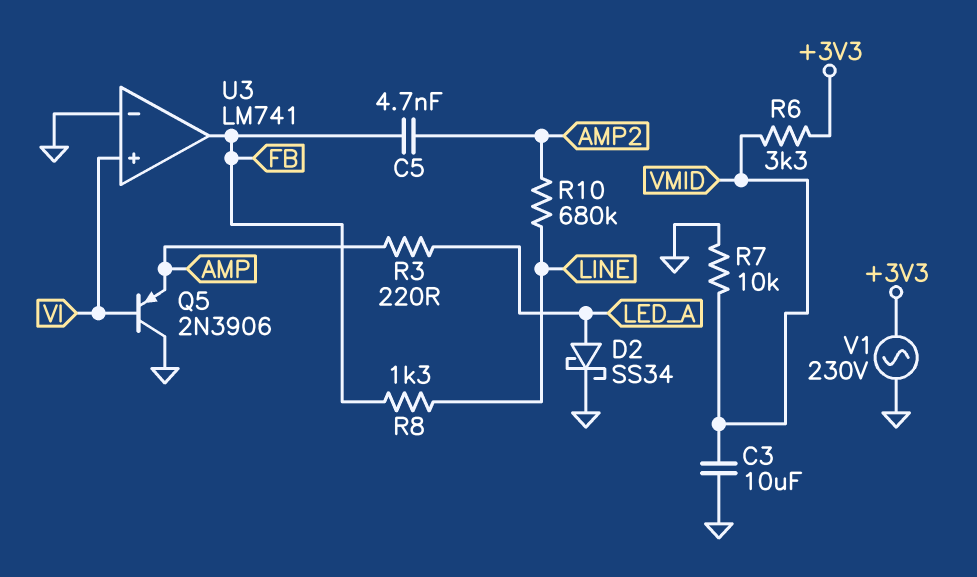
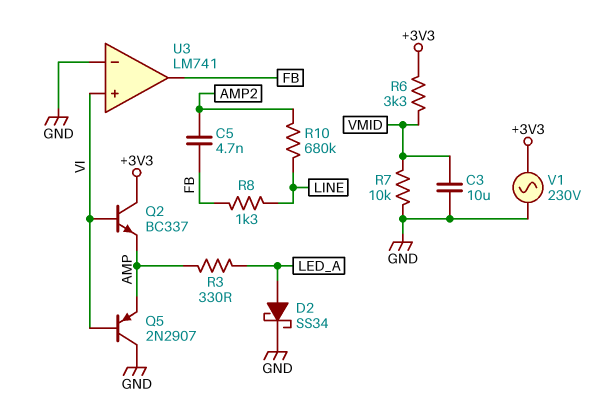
Q2: none -> NPN BC337 (B VI, C +3V3, E AMP)
Q5: PNP 2N3906 (B VI, C GND, E AMP) -> PNP 2N2907 (B VI, C GND, E AMP)
R3: 220 (AMP, LED_A) -> 330 (AMP, LED_A)

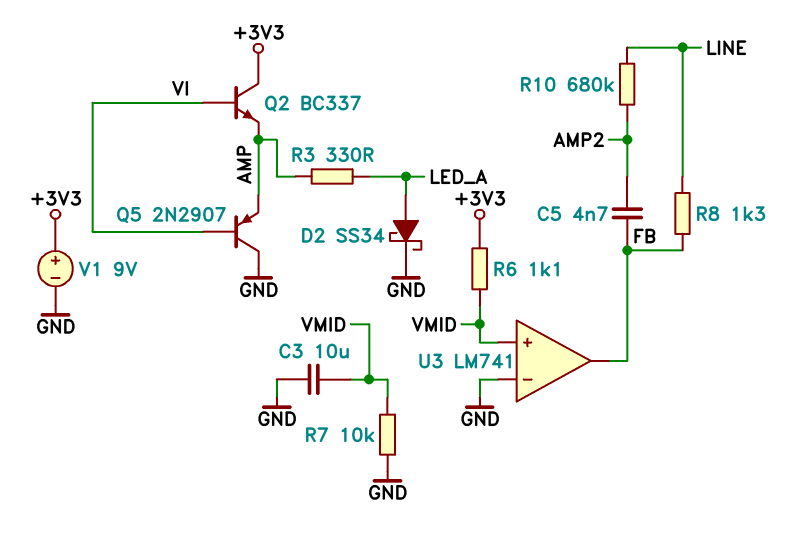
R6: 3.3k (+3V3, VMID) -> 1.1k (+3V3, VMID)
U3 pin in+: VI -> VMID
V1: AC 230V (+3V3, GND) -> 9V (plus +3V3, minus GND)

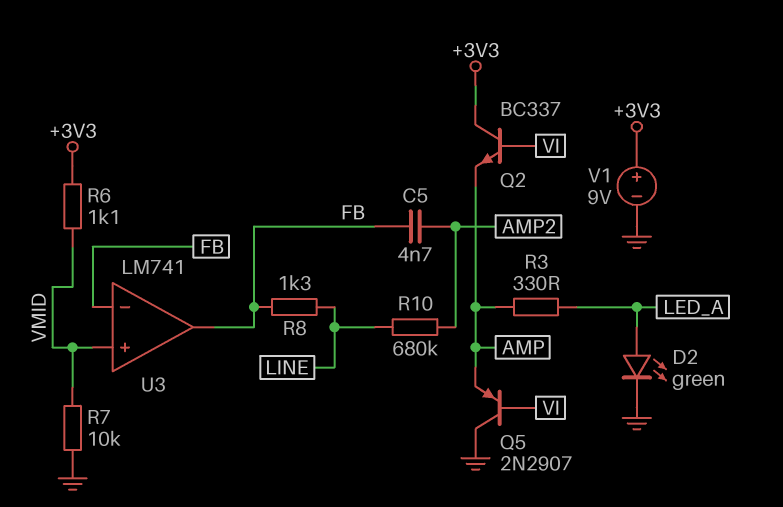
C3: 10uF (GND, VMID) -> none
D2: schottky SS34 (A LED_A, K GND) -> LED green (A LED_A, K GND)
U3 pin in-: GND -> FB

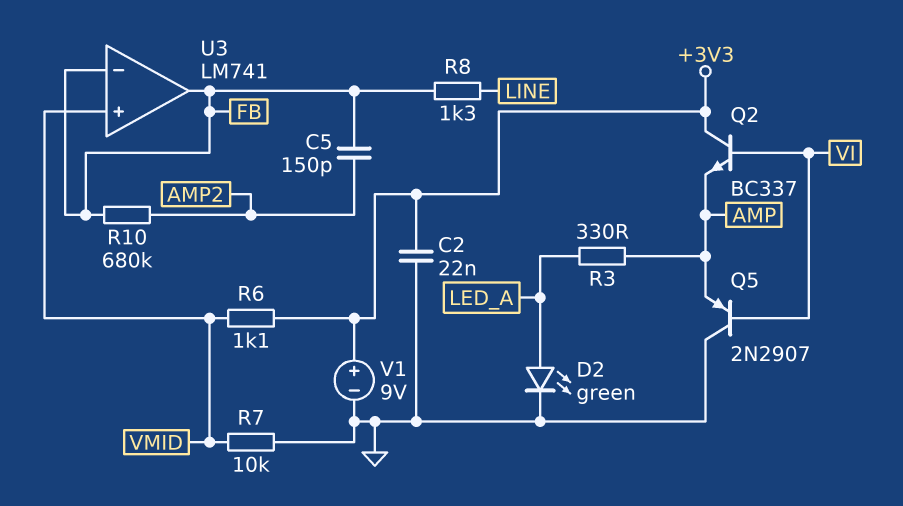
C2: none -> 22nF (+3V3, GND)
C5: 4.7nF (AMP2, FB) -> 150pF (AMP2, FB)
R10: 680k (AMP2, LINE) -> 680k (AMP2, FB)

